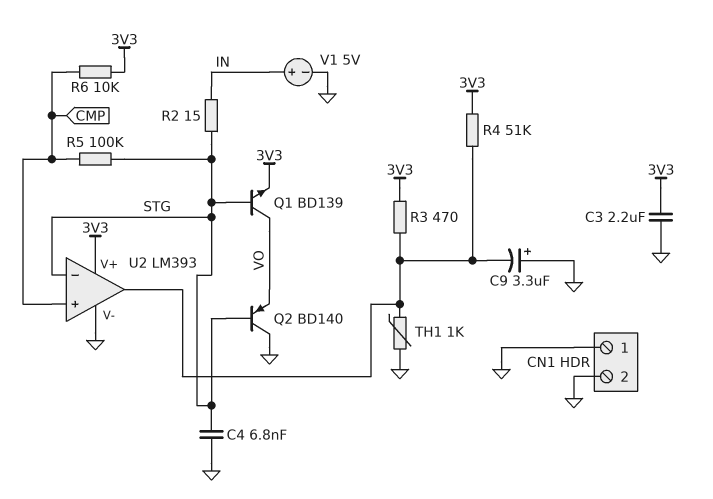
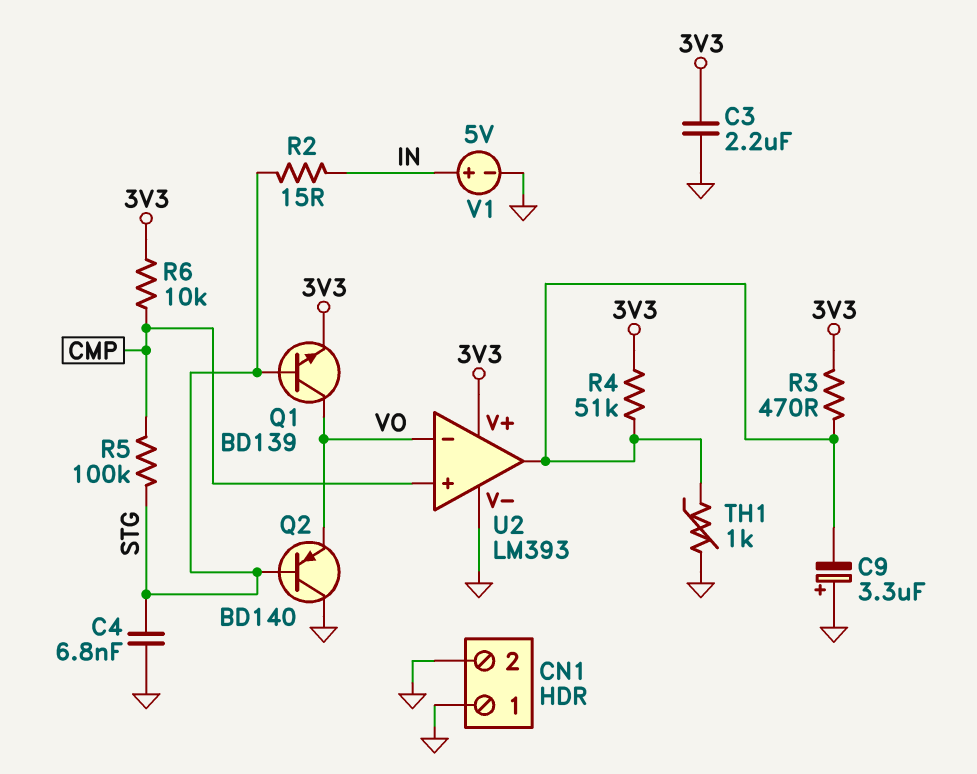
U2 pin in-: STG -> VO

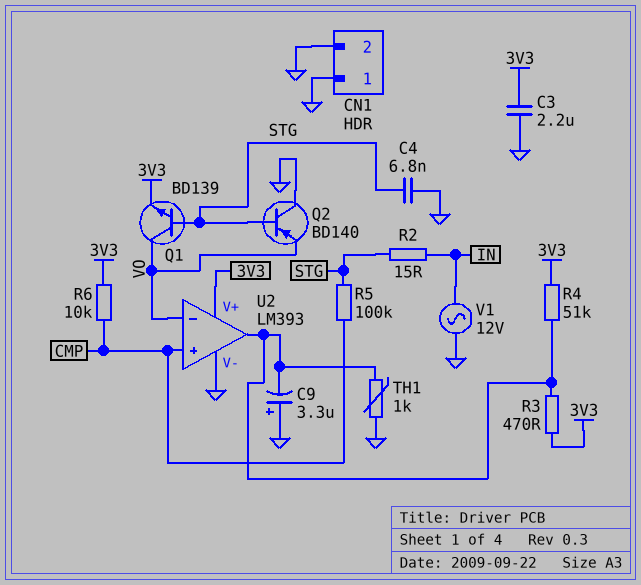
V1: 5V (plus IN, minus GND) -> AC 12V (GND, IN)

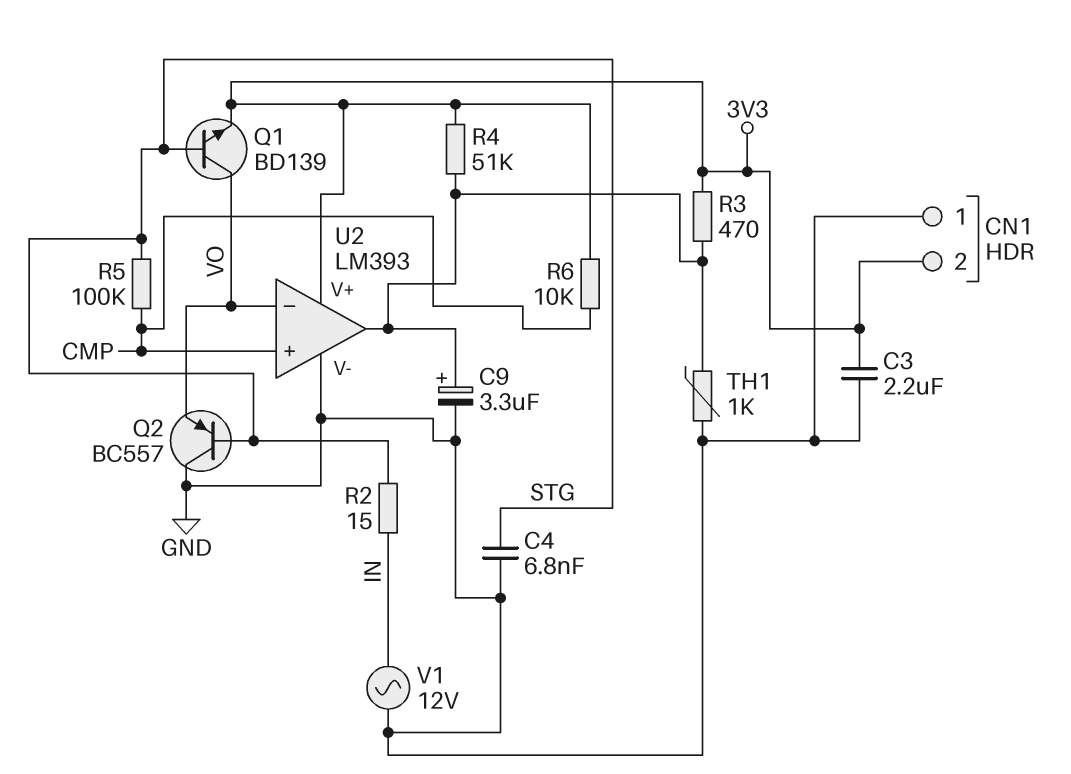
C9: 3.3uF (plus GND, minus U2/out) -> 3.3uF (plus U2/out, minus GND)
CN1 pin 2: GND -> 3V3
Q2: PNP BD140 (B STG, C GND, E VO) -> PNP BC557 (B STG, C GND, E VO)

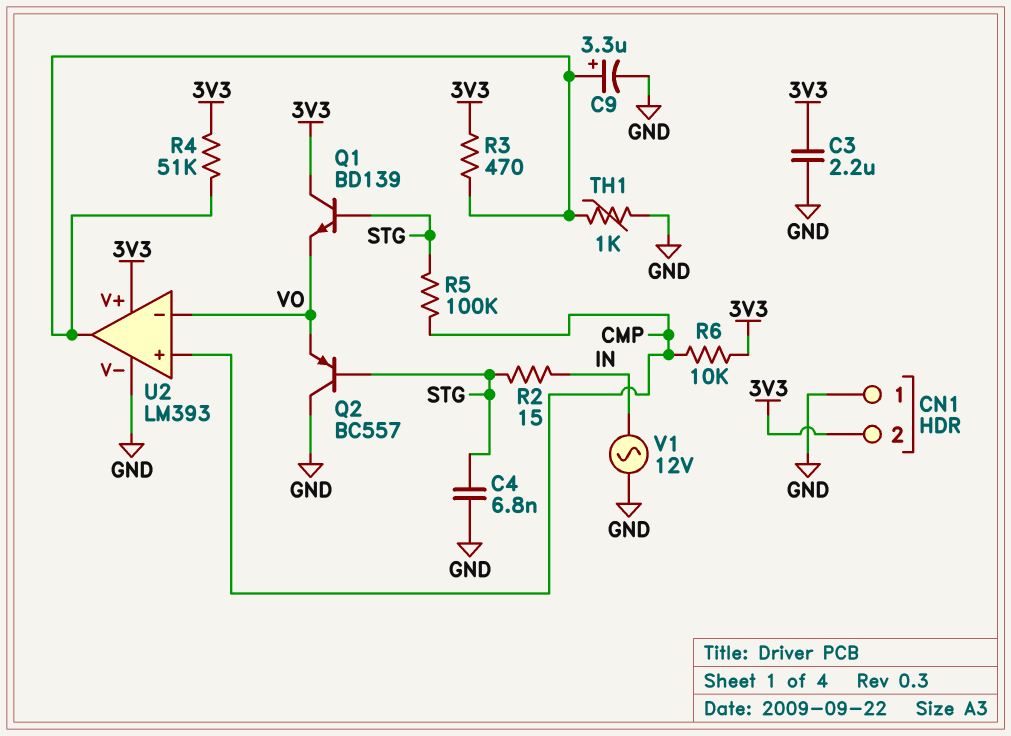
Q1: NPN BD139 (B STG, C VO, E 3V3) -> NPN BD139 (B STG, C 3V3, E VO)

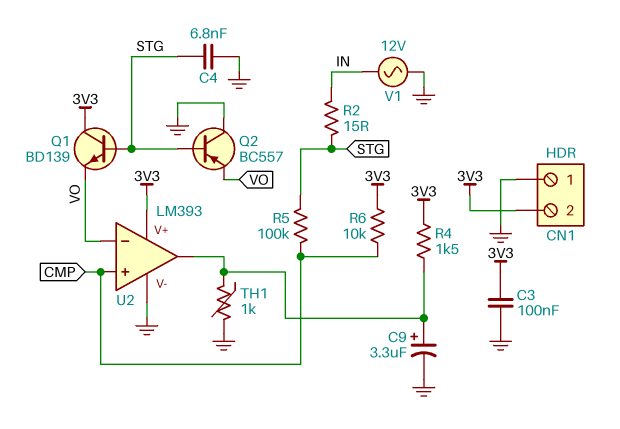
C3: 2.2uF (3V3, GND) -> 100nF (3V3, GND)
R3: 470 (3V3, U2/out) -> none
R4: 51k (3V3, U2/out) -> 1.5k (3V3, U2/out)

